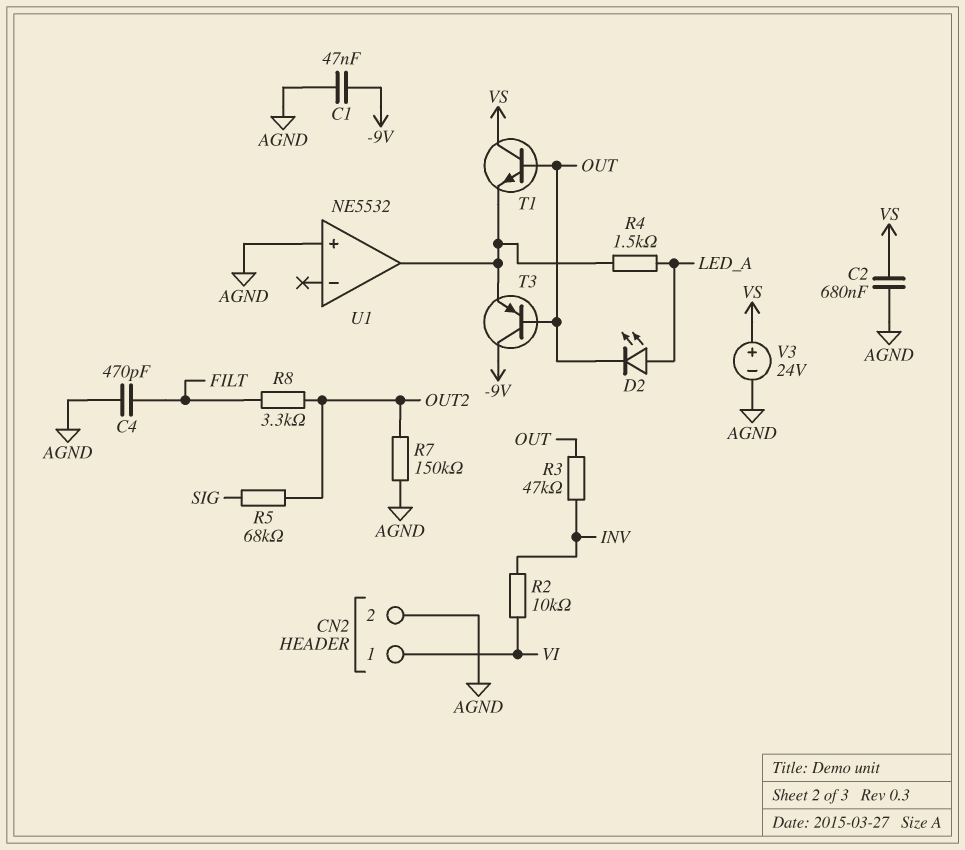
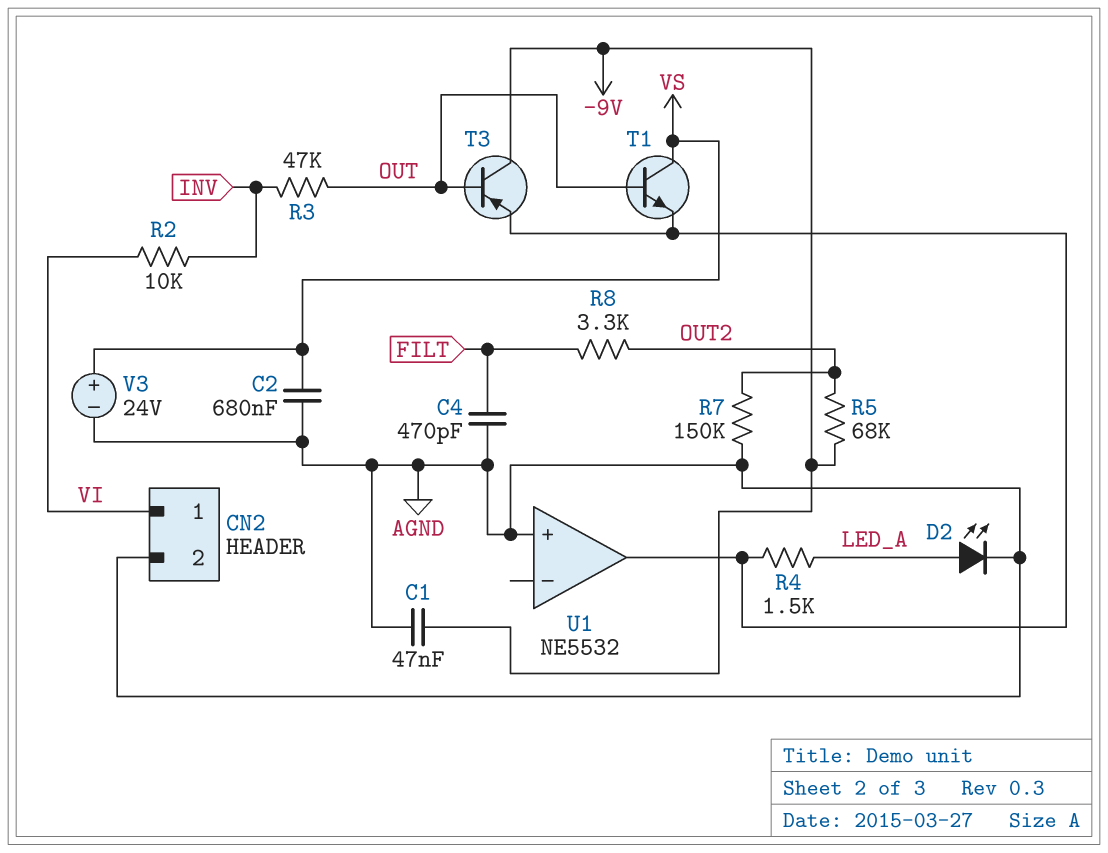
D2: LED (A LED_A, K OUT) -> LED (A LED_A, K AGND)
R5: 68k (OUT2, SIG) -> 68k (-9V, OUT2)

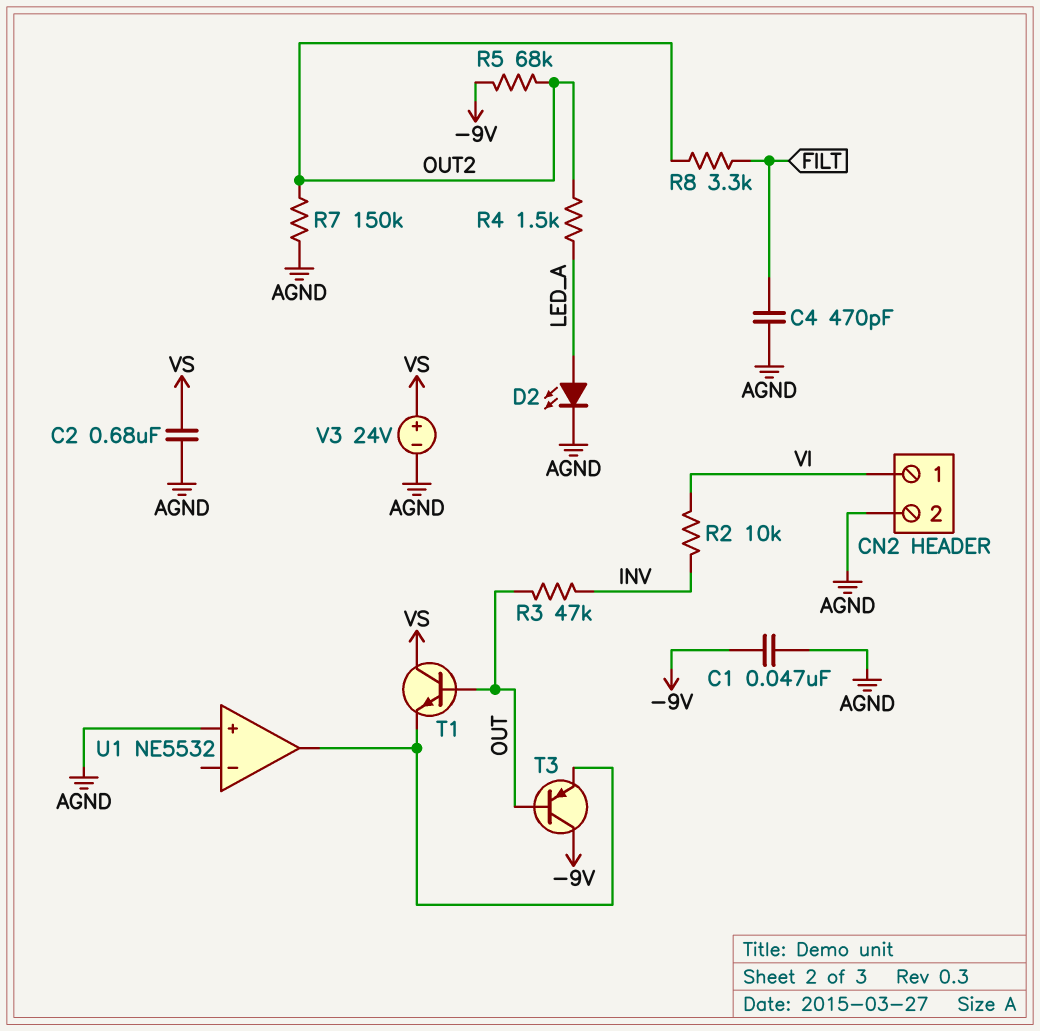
R4: 1.5k (LED_A, U1/out) -> 1.5k (LED_A, OUT2)

